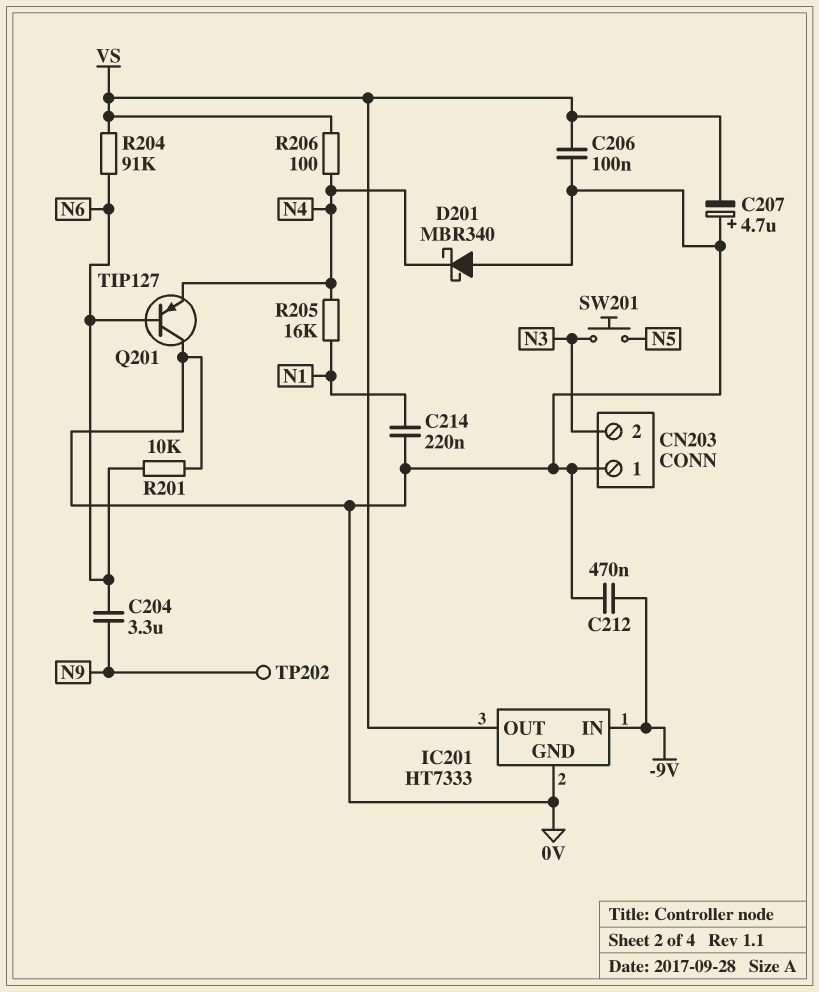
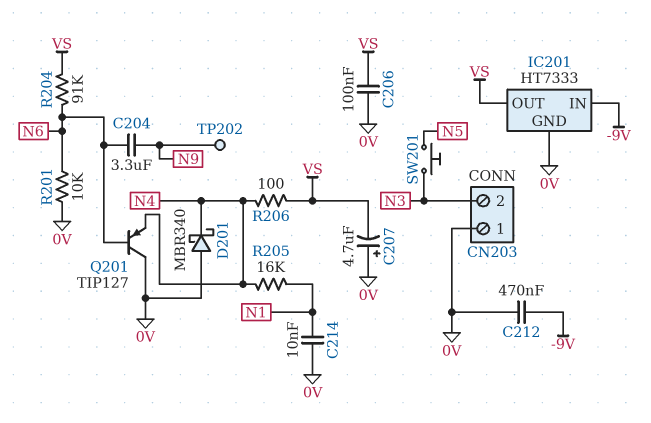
C214: 220nF (0V, N1) -> 10nF (0V, N1)

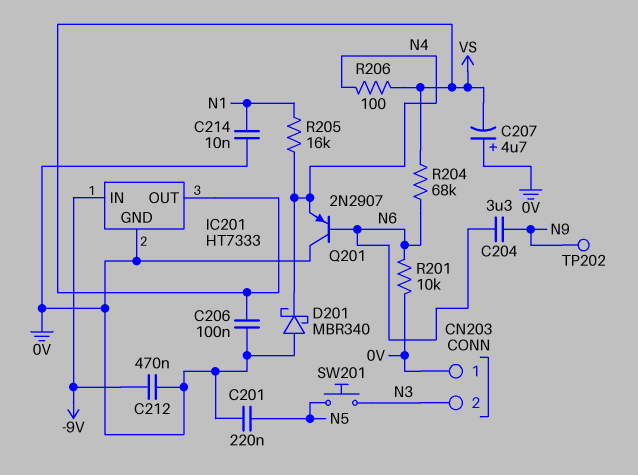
C201: none -> 220nF (0V, N5)
Q201: PNP TIP127 (B N6, C 0V, E N4) -> PNP 2N2907 (B N6, C 0V, E N4)
R204: 91k (N6, VS) -> 68k (N6, VS)

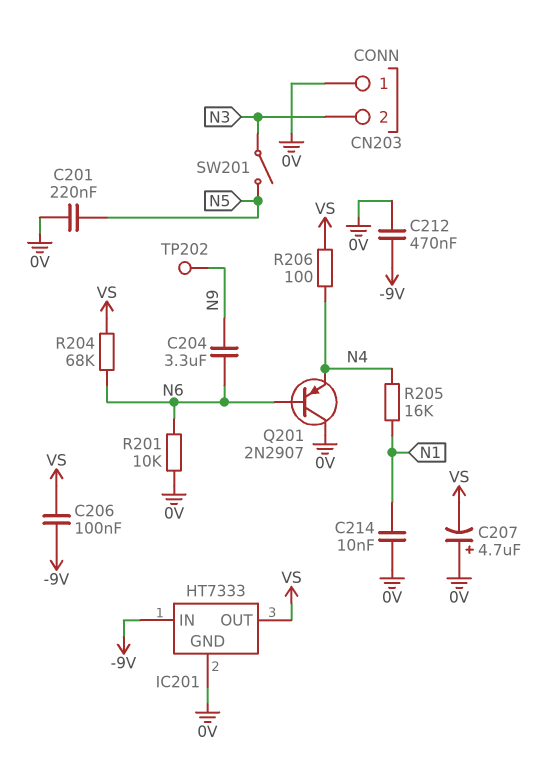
C206: 100nF (0V, VS) -> 100nF (-9V, VS)
D201: schottky MBR340 (A 0V, K N4) -> none
SW201: button (N3, N5) -> switch (N3, N5)

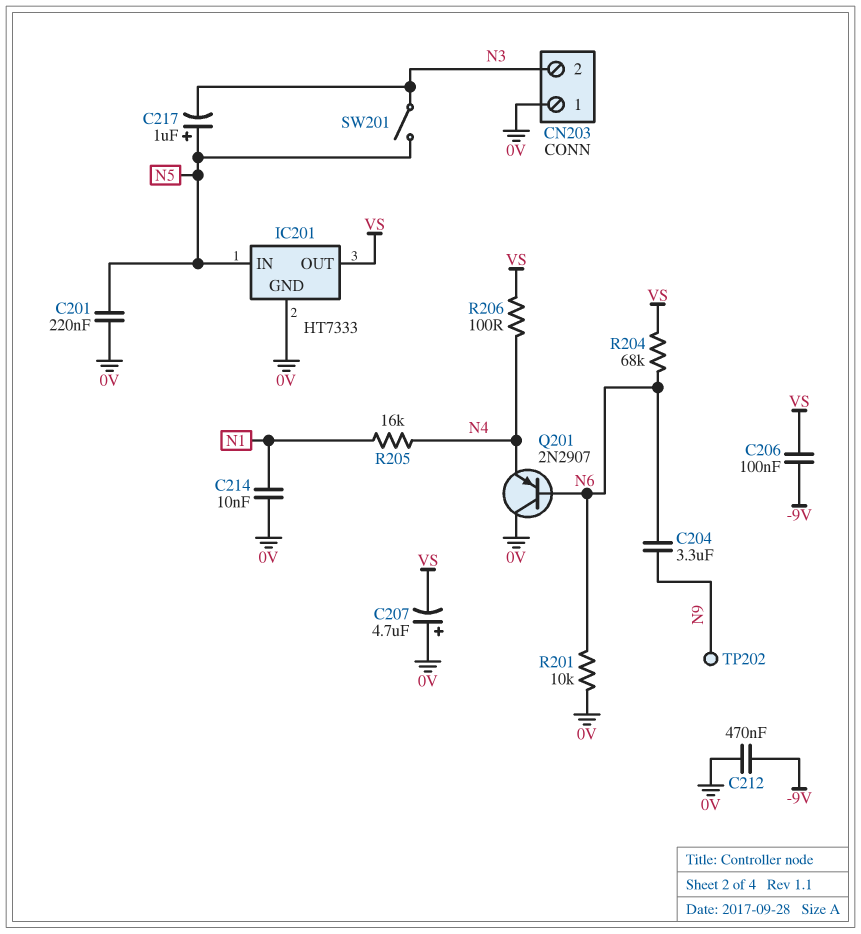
C217: none -> 1uF (plus N5, minus N3)
IC201 pin IN: -9V -> N5

